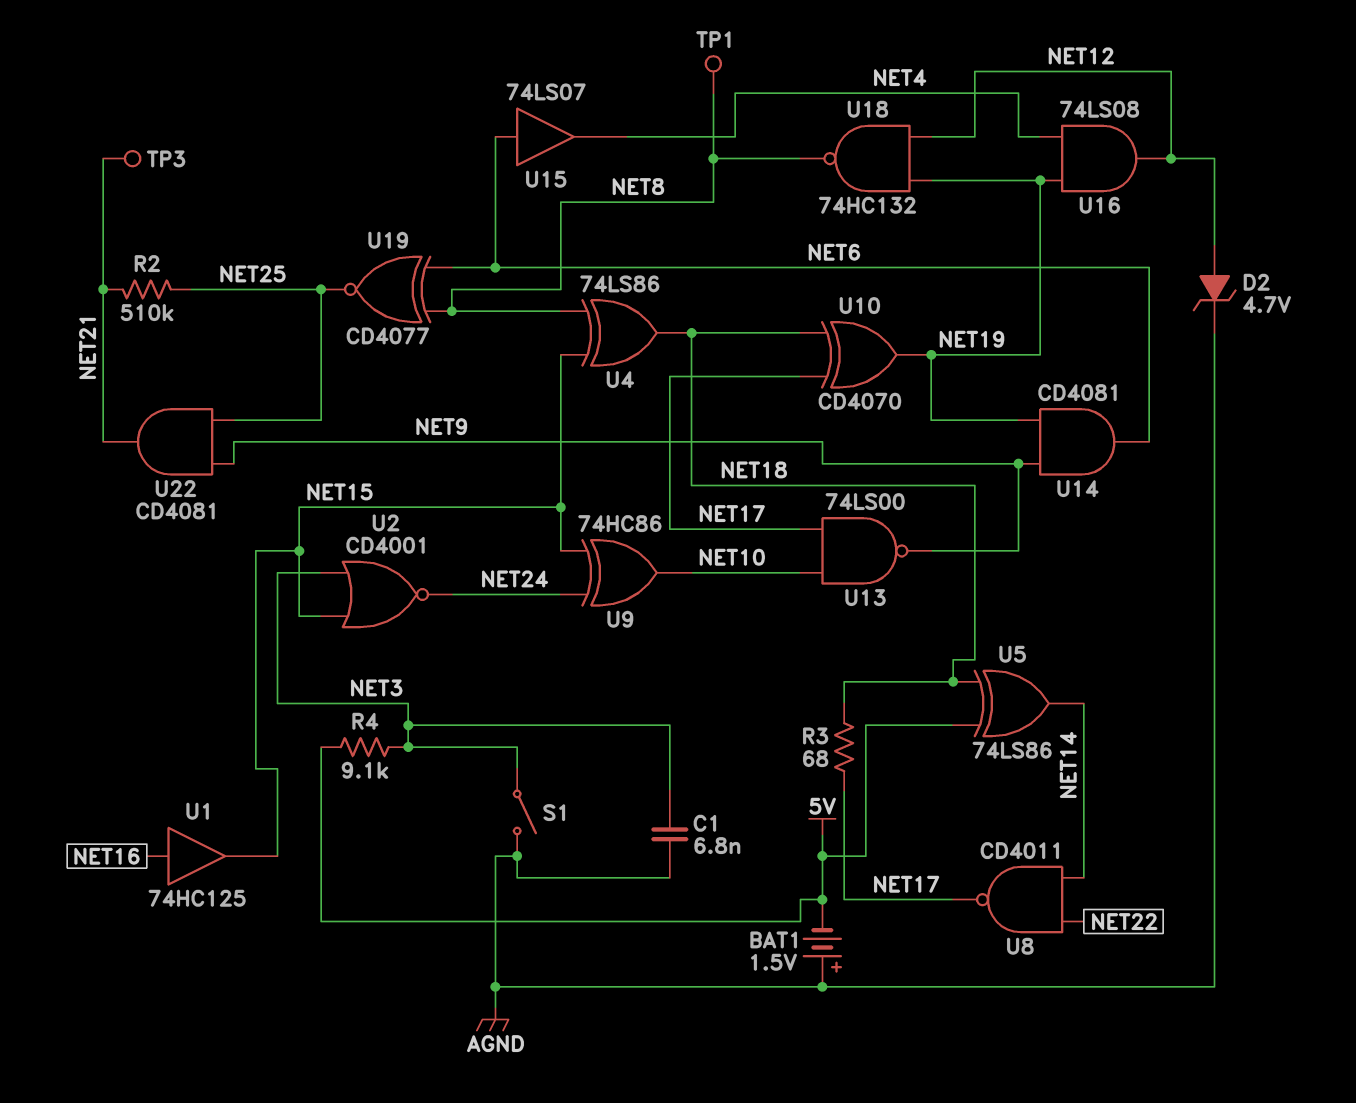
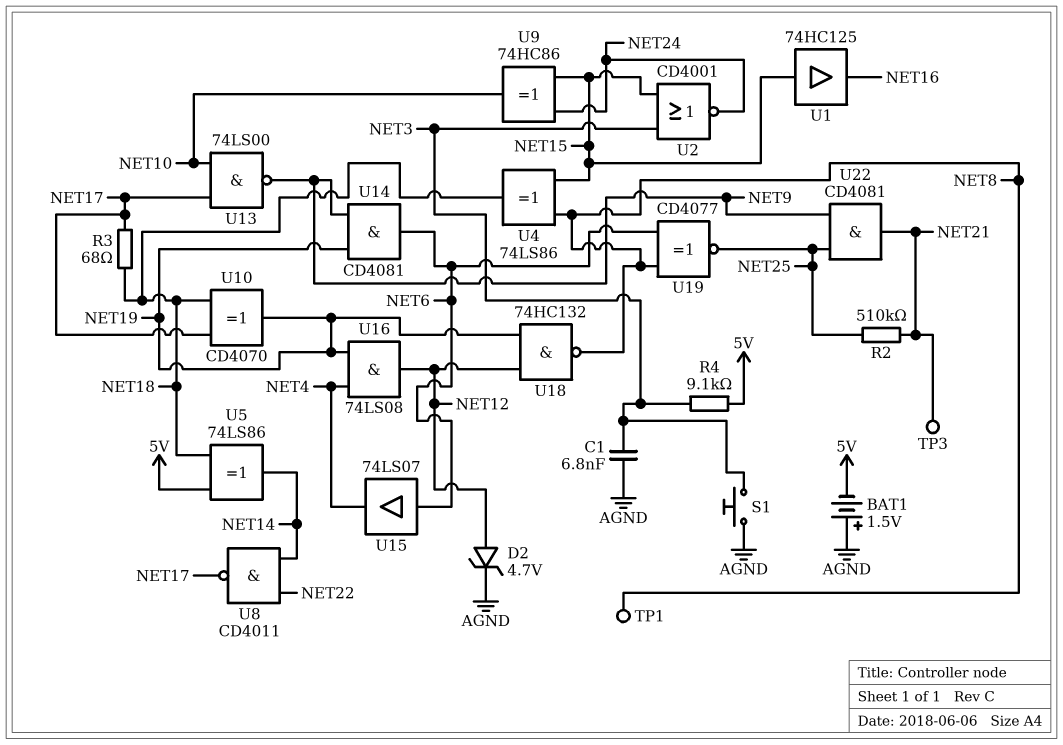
S1: switch (AGND, NET3) -> button (AGND, NET3)
U1: buffer 74HC125 (in NET16, out NET15) -> buffer 74HC125 (in NET15, out NET16)

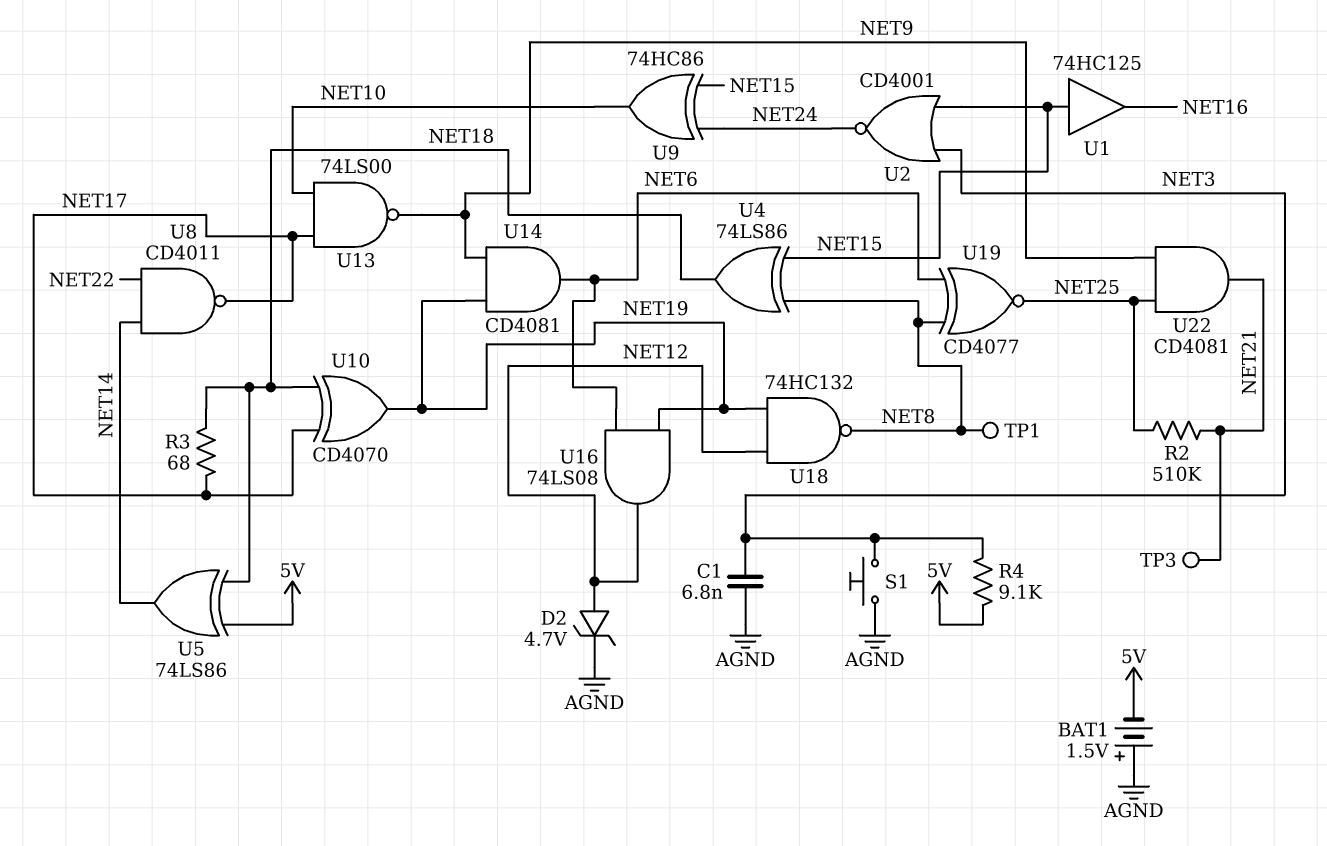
U15: buffer 74LS07 (in NET6, out NET4) -> none
U16: AND 74LS08 (in NET4, in NET19, out NET12) -> AND 74LS08 (in NET6, in NET19, out NET12)

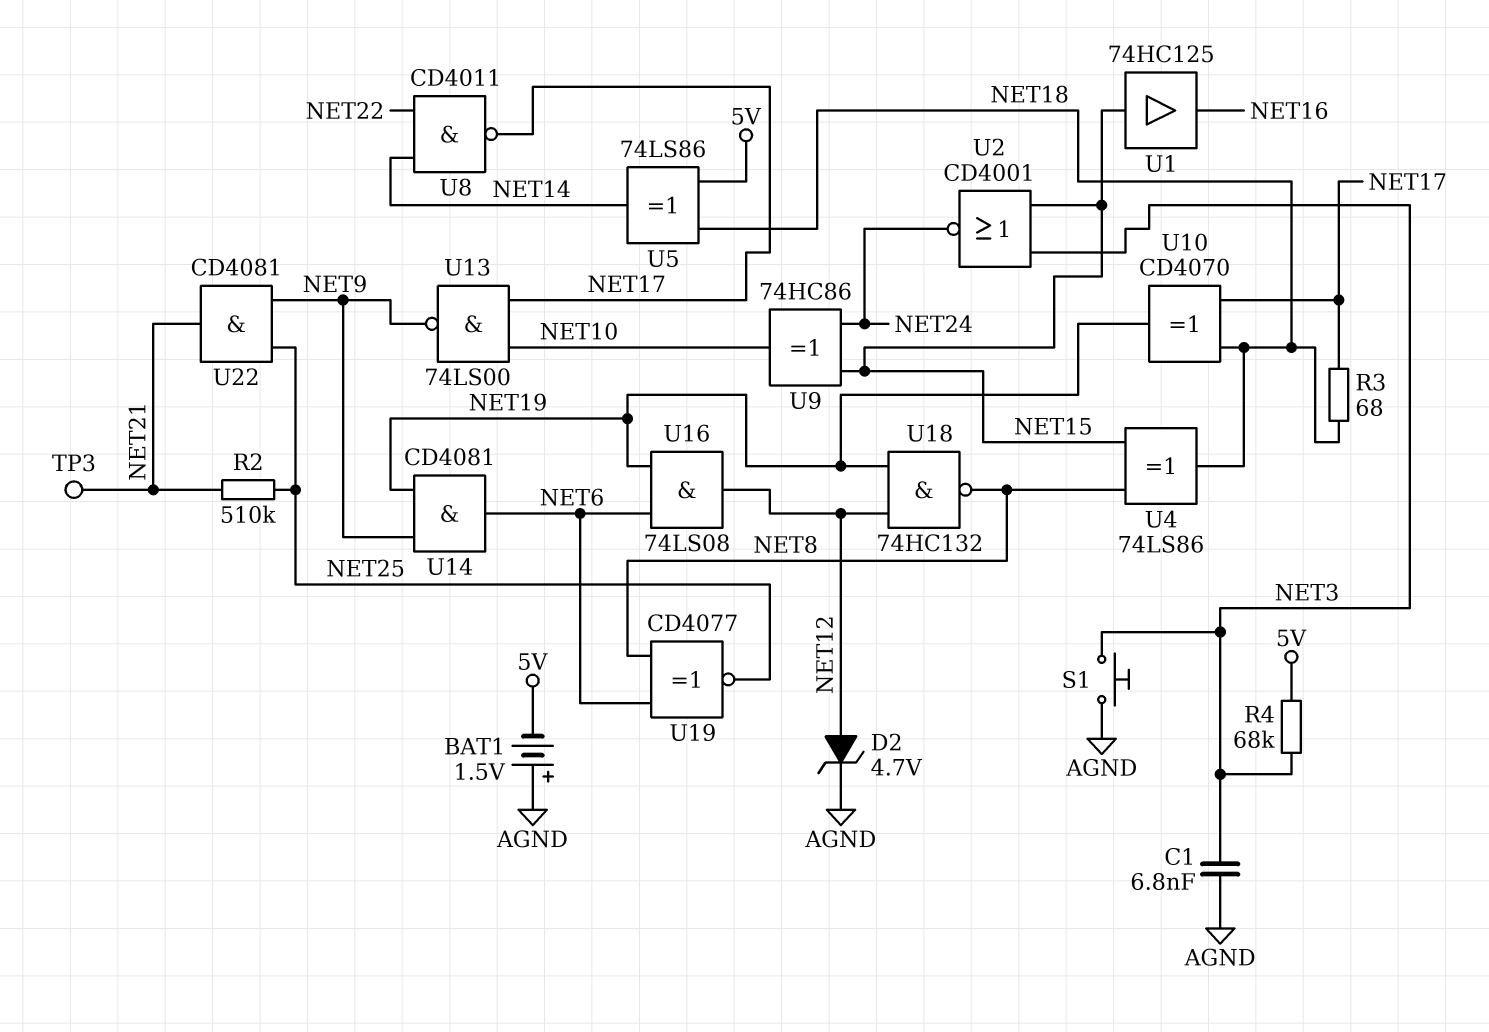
R4: 9.1k (5V, NET3) -> 68k (5V, NET3)
TP1: test point (NET8) -> none

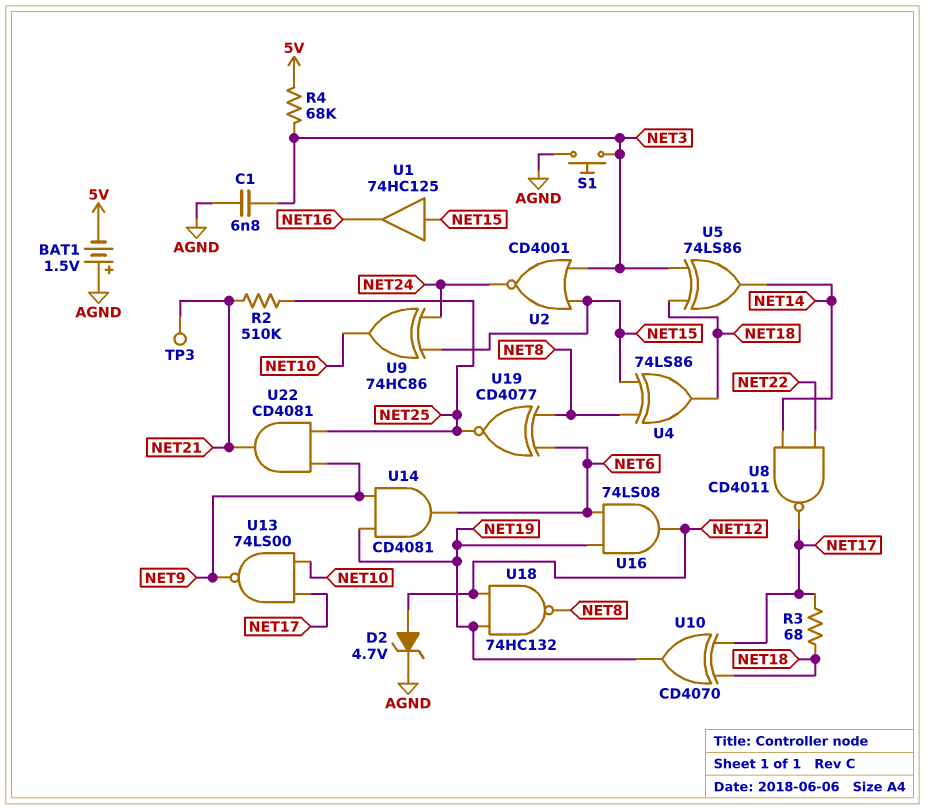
U5: XOR 74LS86 (in 5V, in NET18, out NET14) -> XOR 74LS86 (in NET3, in NET18, out NET14)

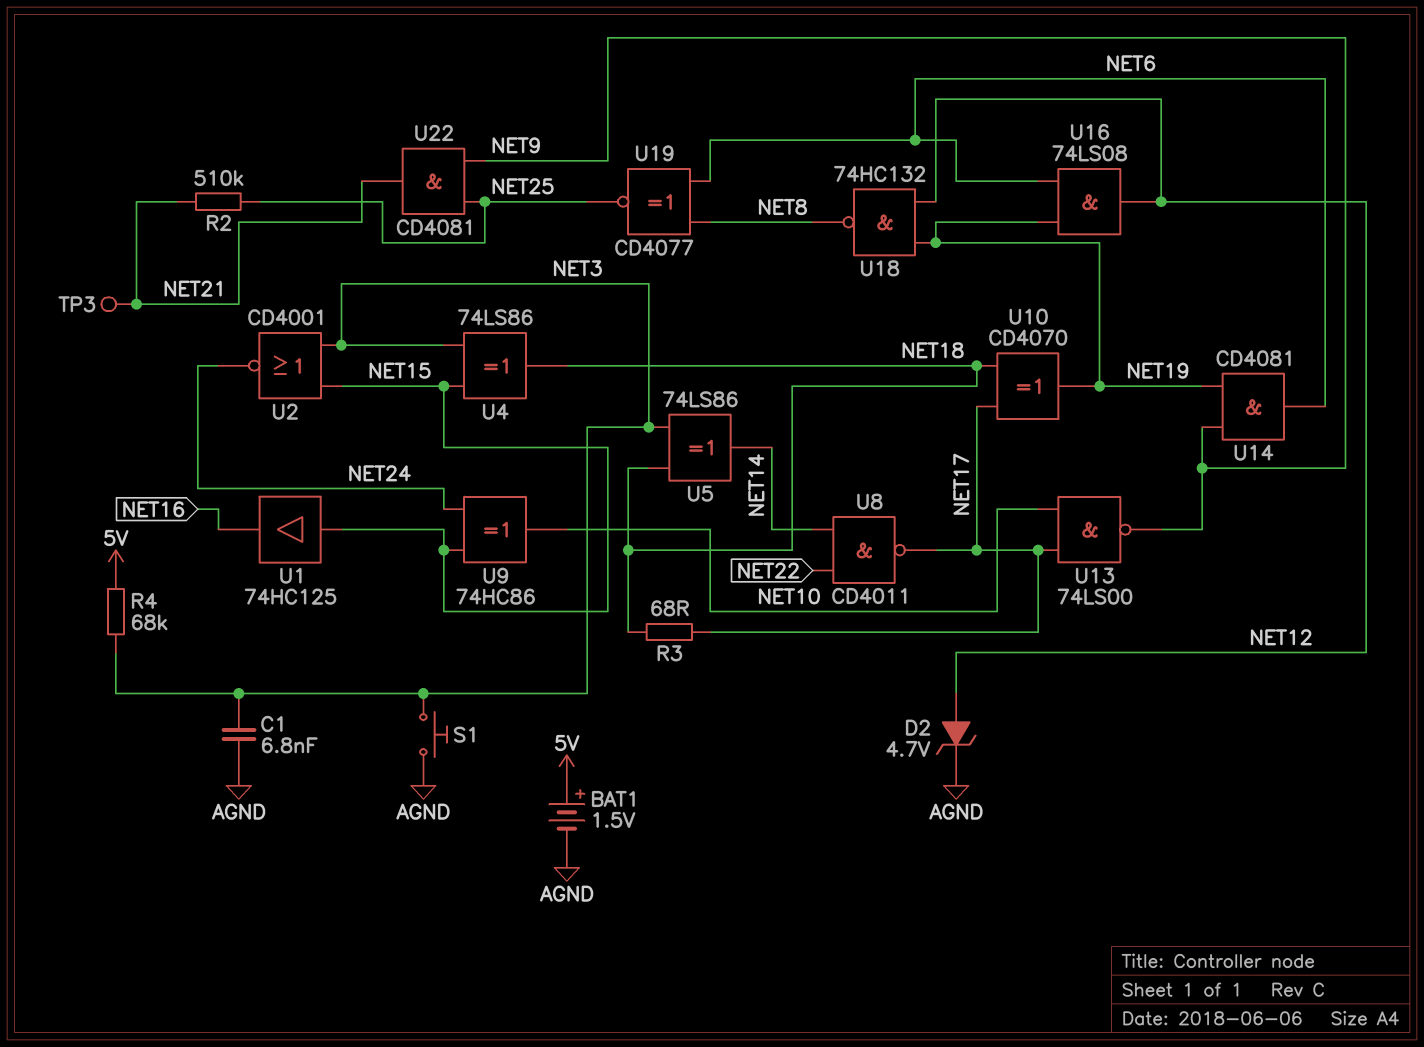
BAT1: 1.5V (plus AGND, minus 5V) -> 1.5V (plus 5V, minus AGND)
U4: XOR 74LS86 (in NET8, in NET15, out NET18) -> XOR 74LS86 (in NET3, in NET15, out NET18)

